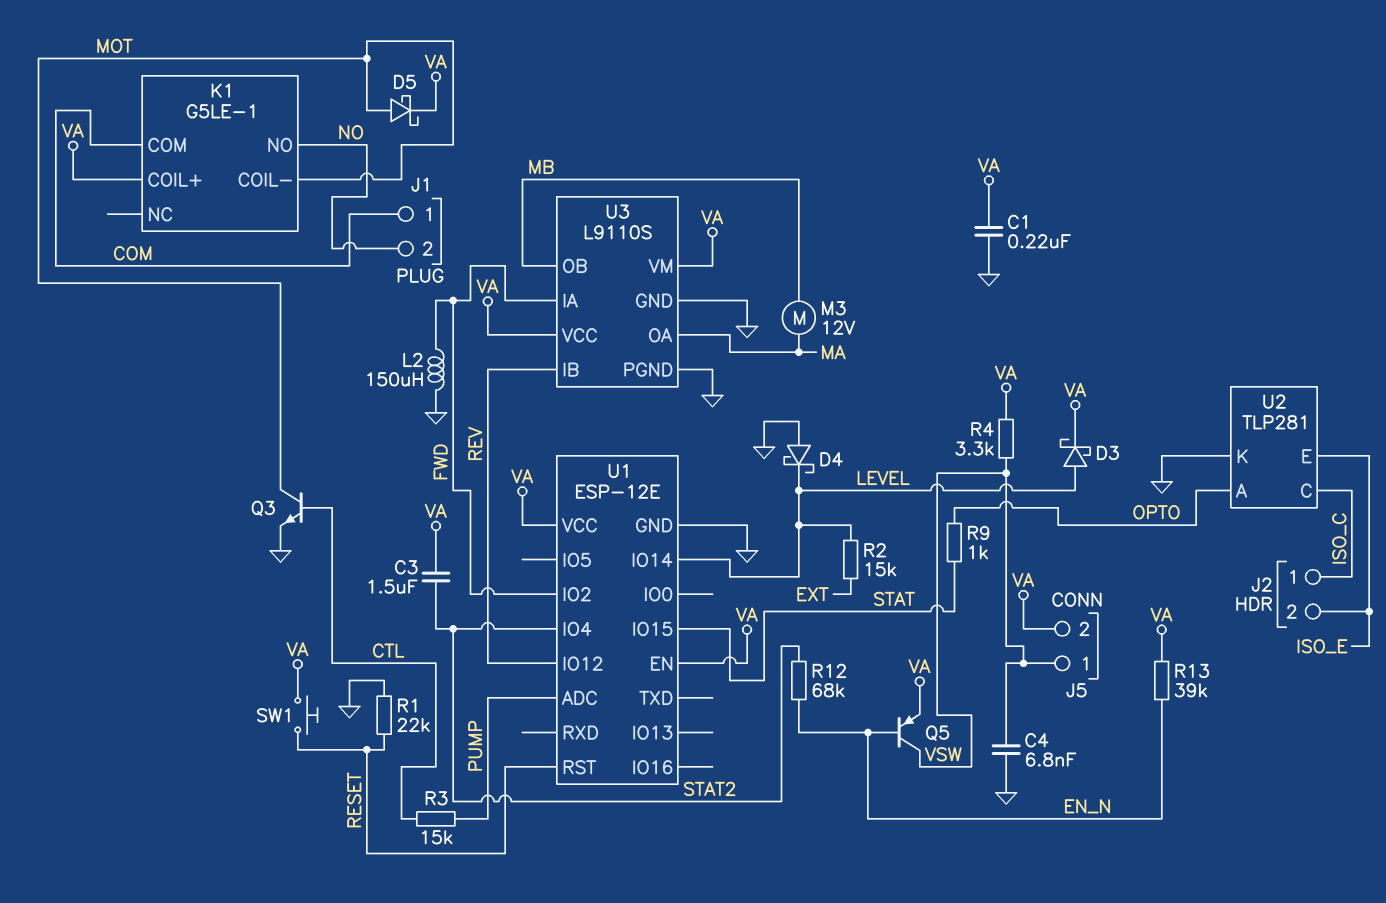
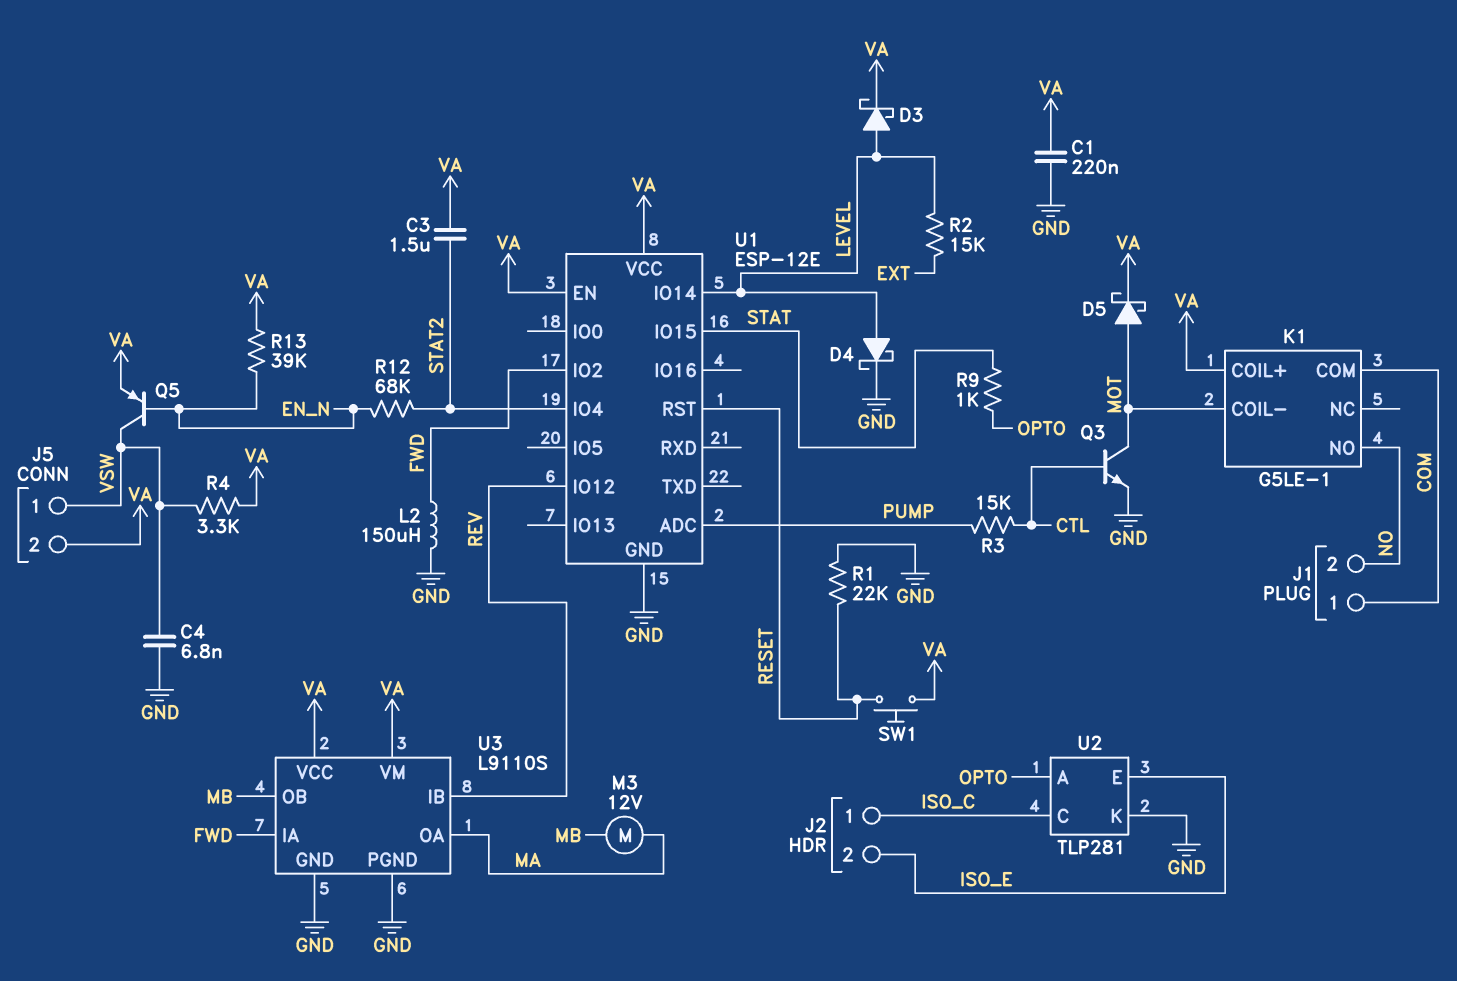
D4: schottky (A GND, K LEVEL) -> schottky (A LEVEL, K GND)

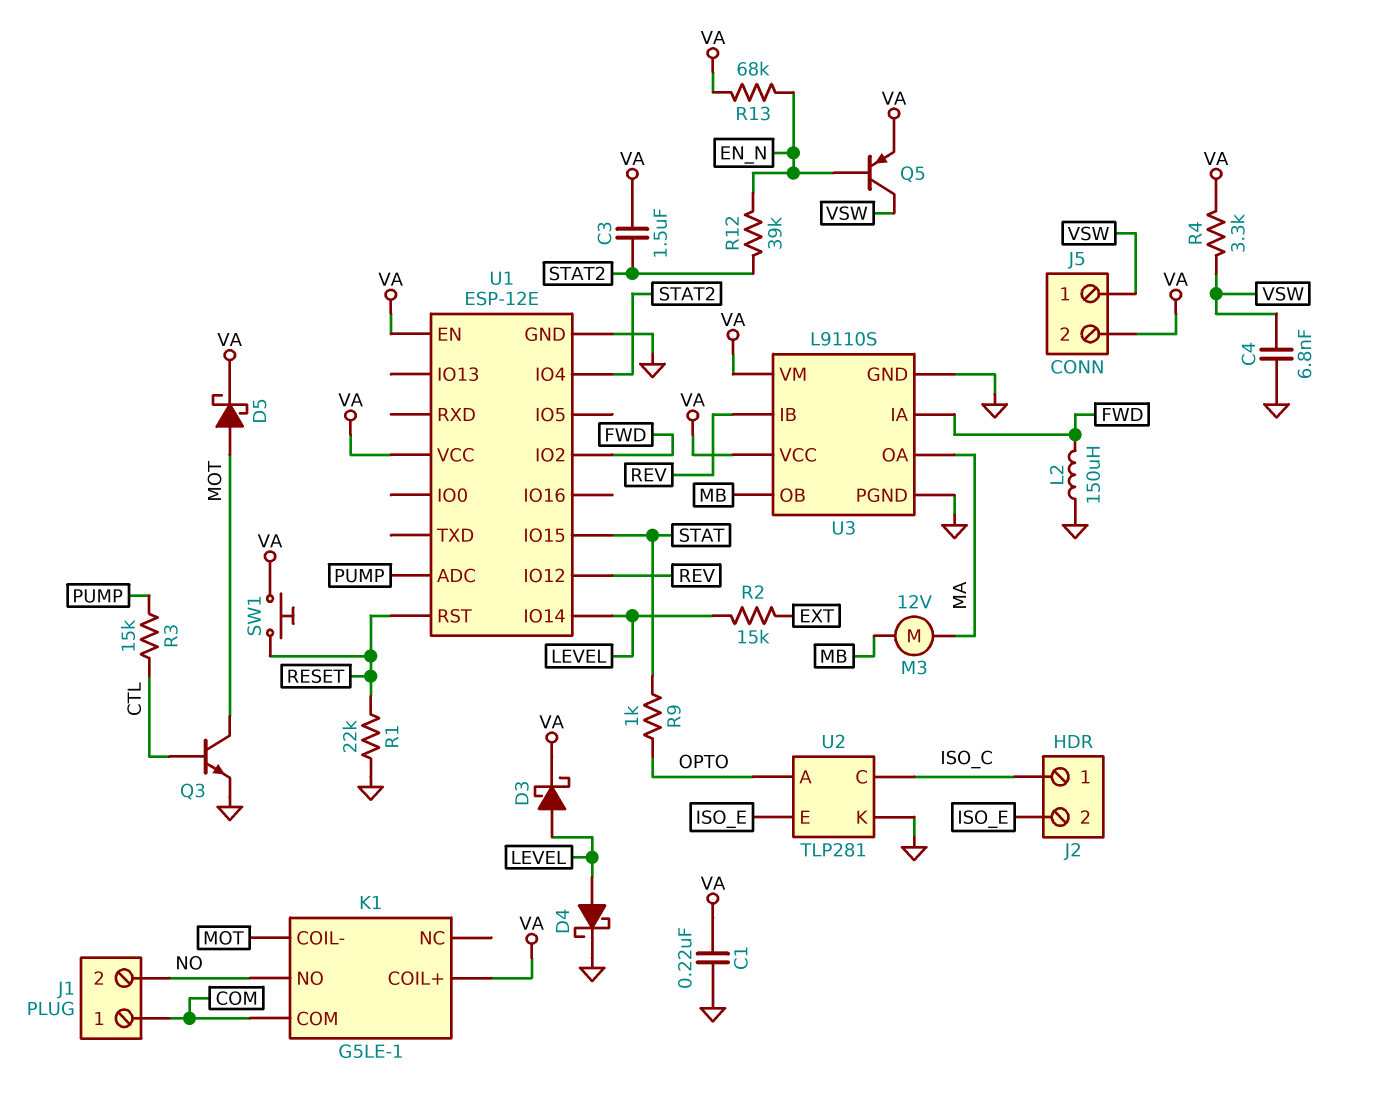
R12: 68k (EN_N, STAT2) -> 39k (EN_N, STAT2)
R13: 39k (EN_N, VA) -> 68k (EN_N, VA)

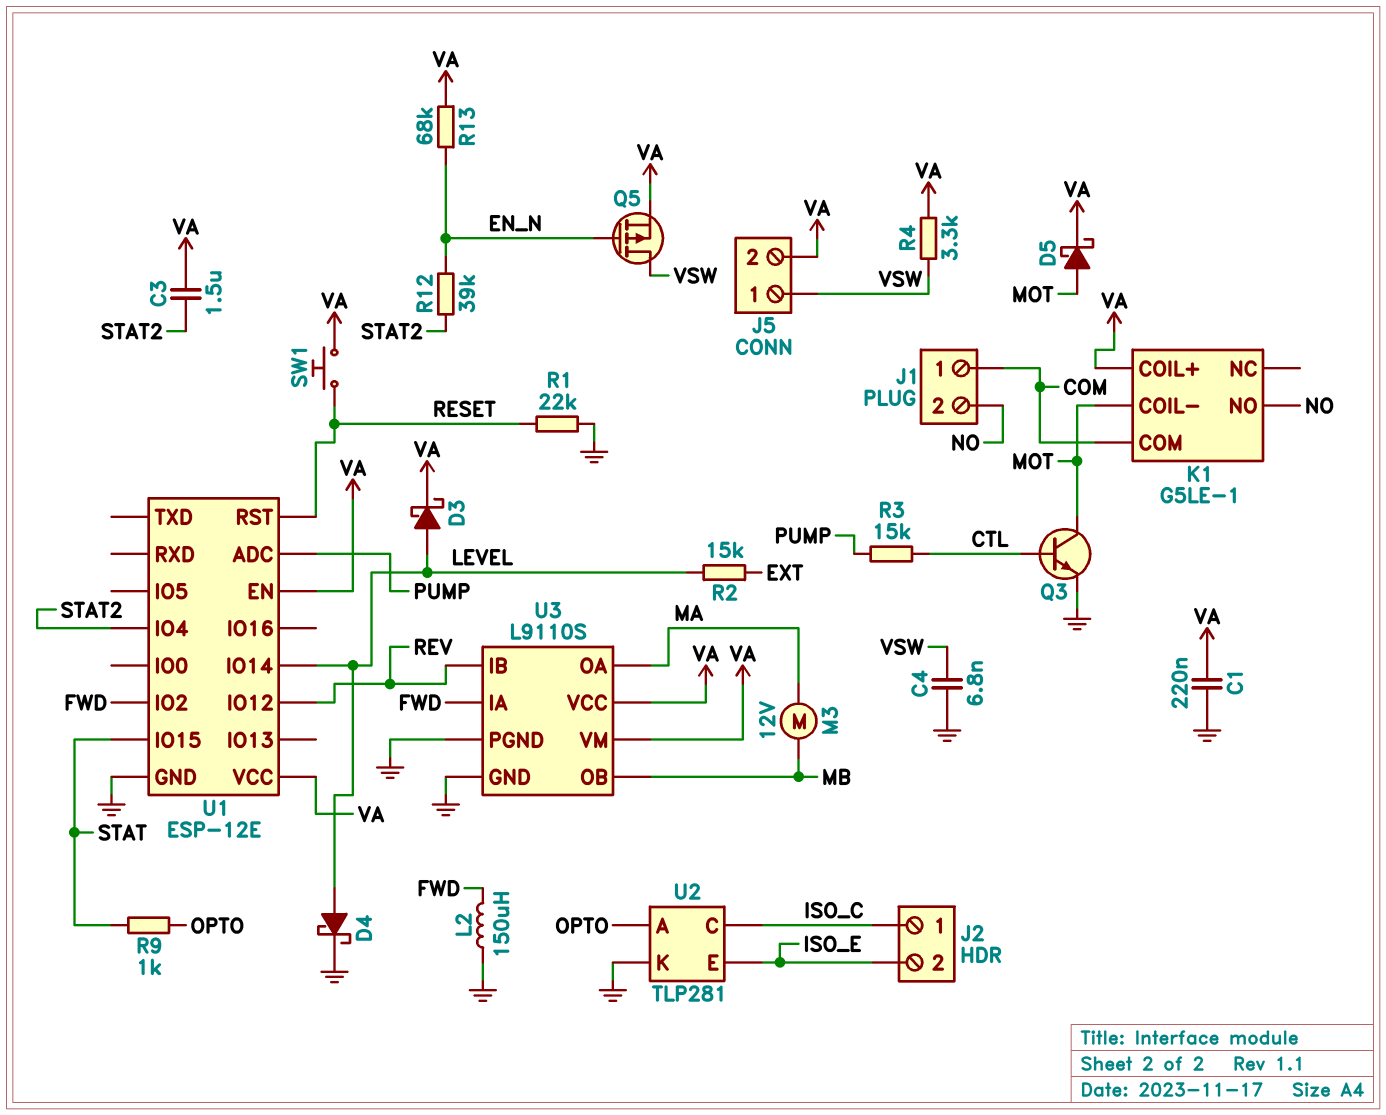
Q5: PNP (B EN_N, C VSW, E VA) -> PMOS (G EN_N, D VSW, S VA)

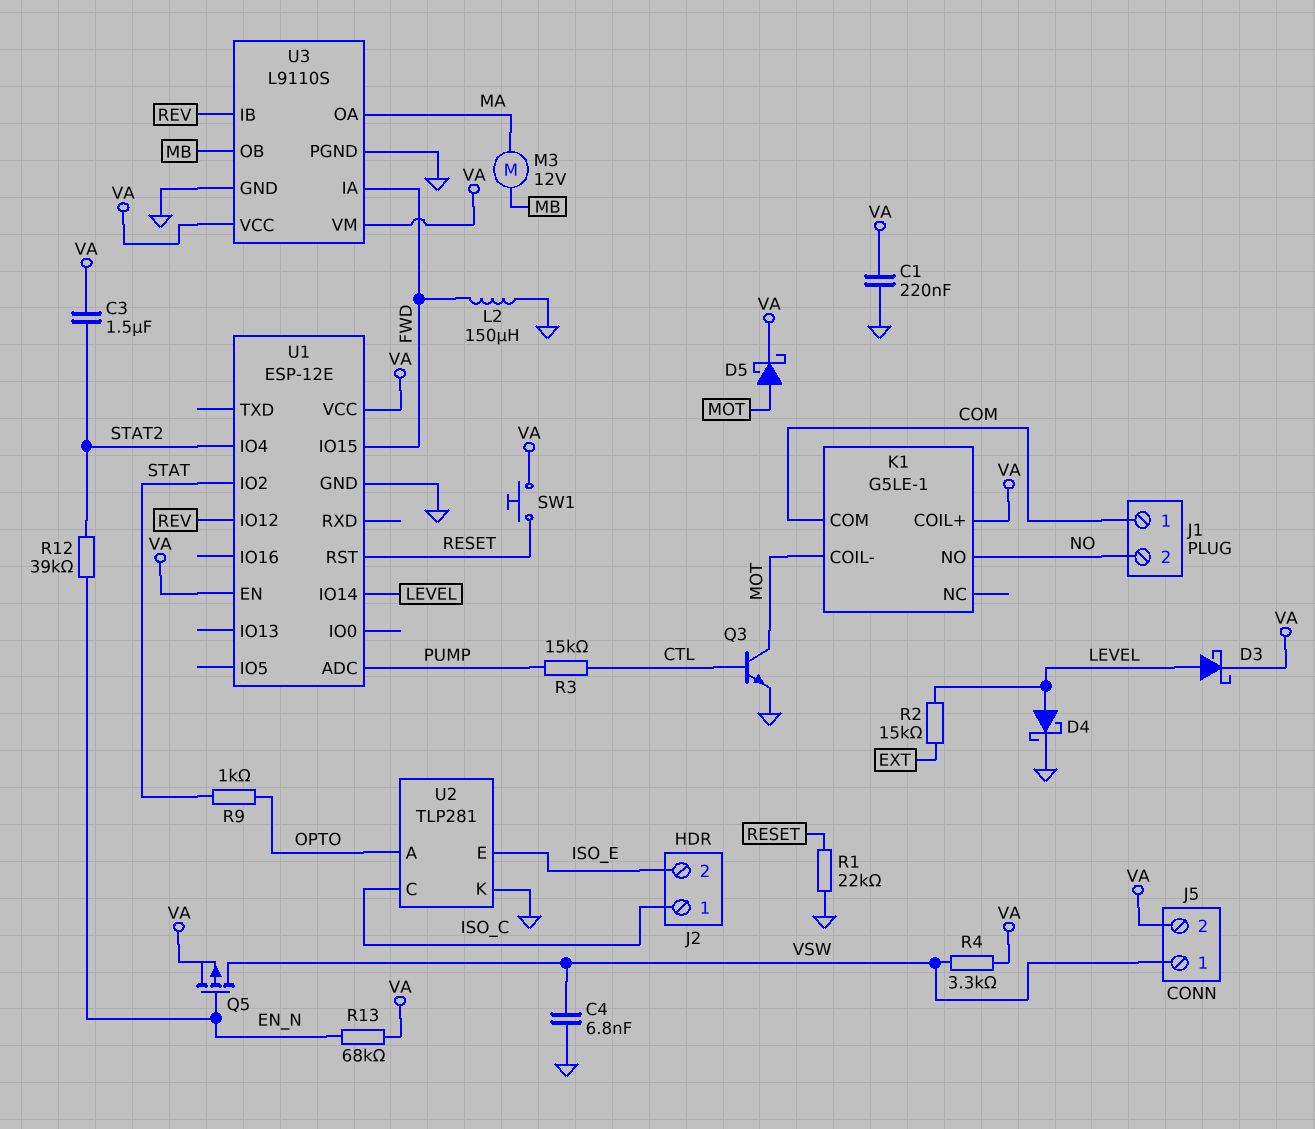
U1 pin IO2: FWD -> STAT
U1 pin IO15: STAT -> FWD

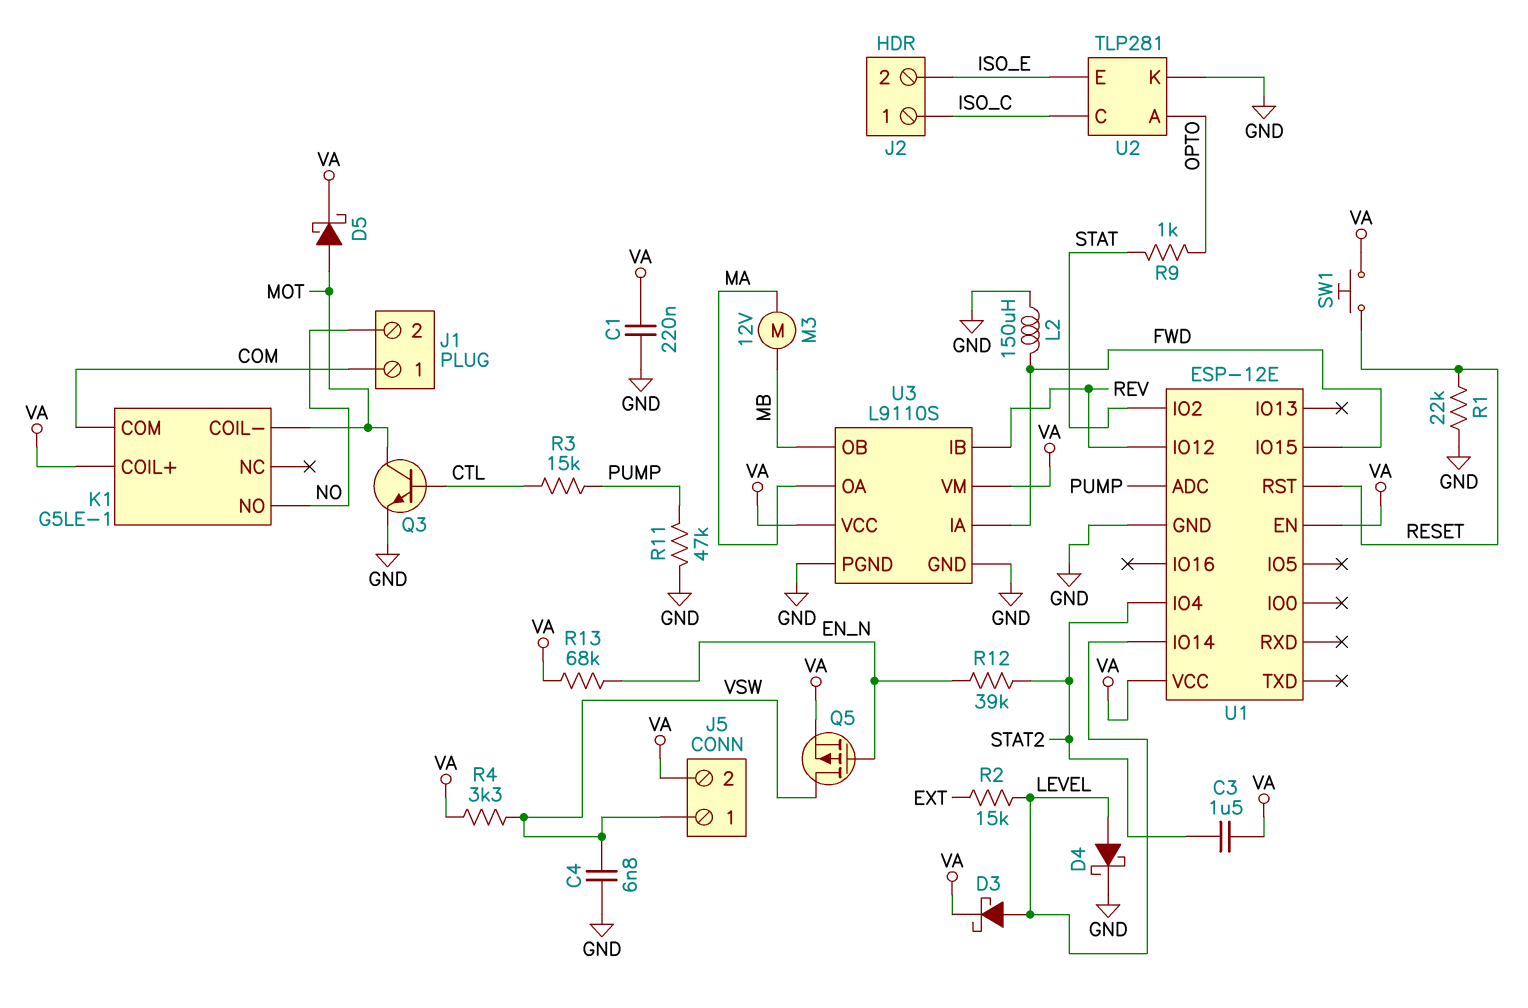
R11: none -> 47k (GND, PUMP)

